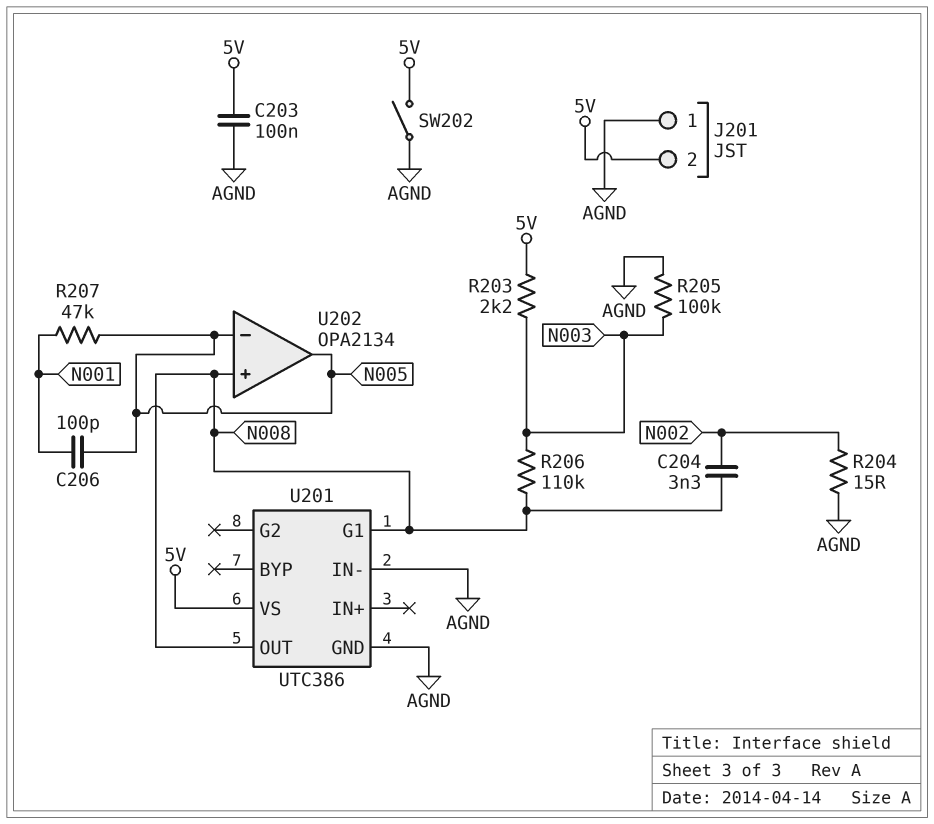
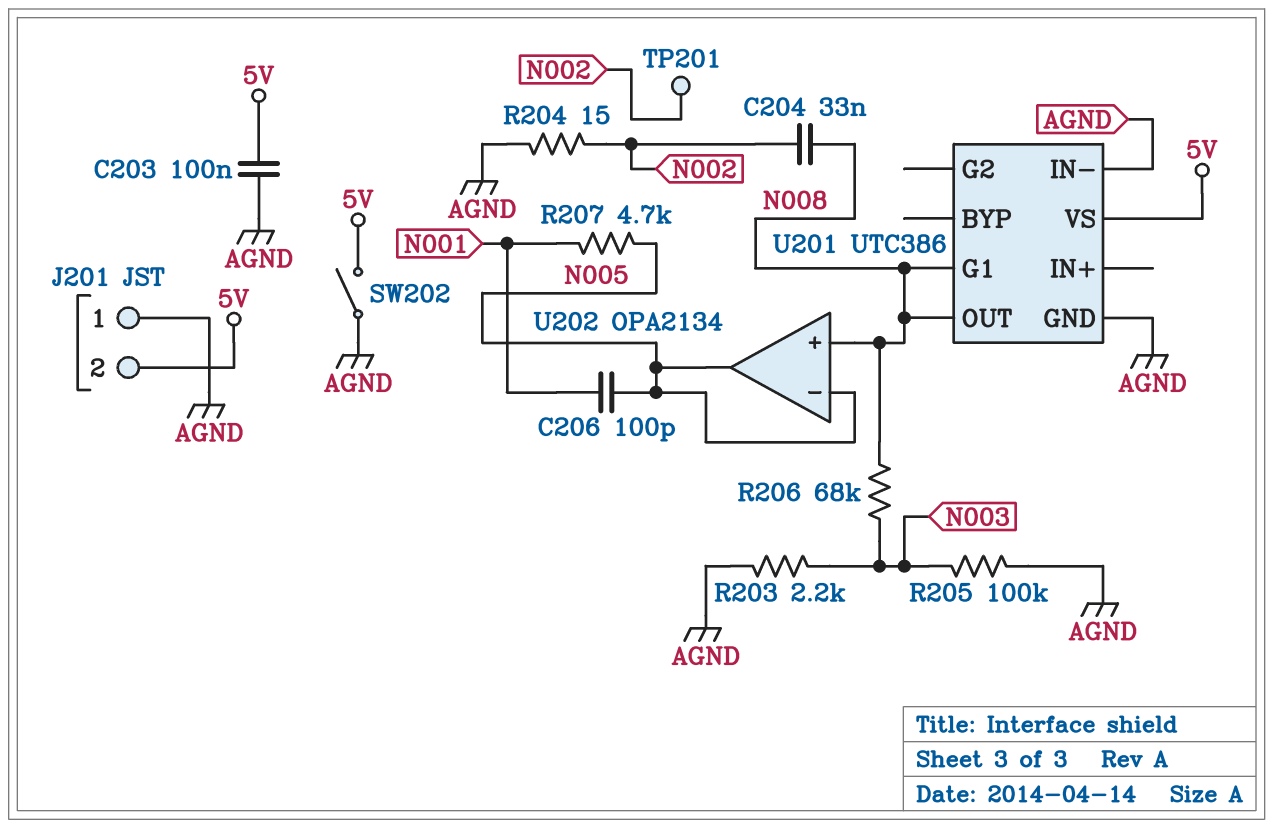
C204: 3.3nF (N002, N008) -> 33nF (N002, N008)
R203: 2.2k (5V, N003) -> 2.2k (AGND, N003)
R206: 110k (N003, N008) -> 68k (N003, N008)
R207: 47k (N001, N005) -> 4.7k (N001, N005)
TP201: none -> test point (N002)

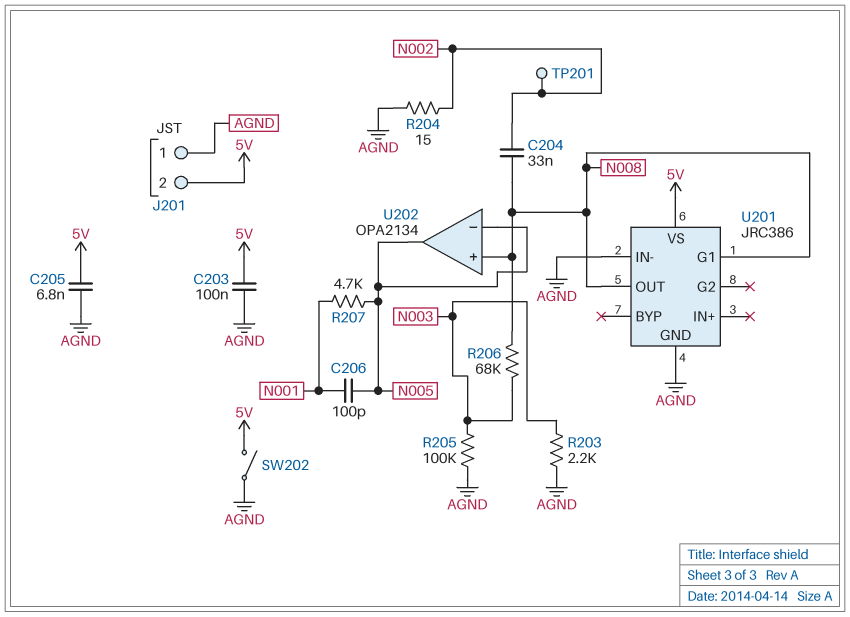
C205: none -> 6.8nF (5V, AGND)
U201: UTC386 -> JRC386

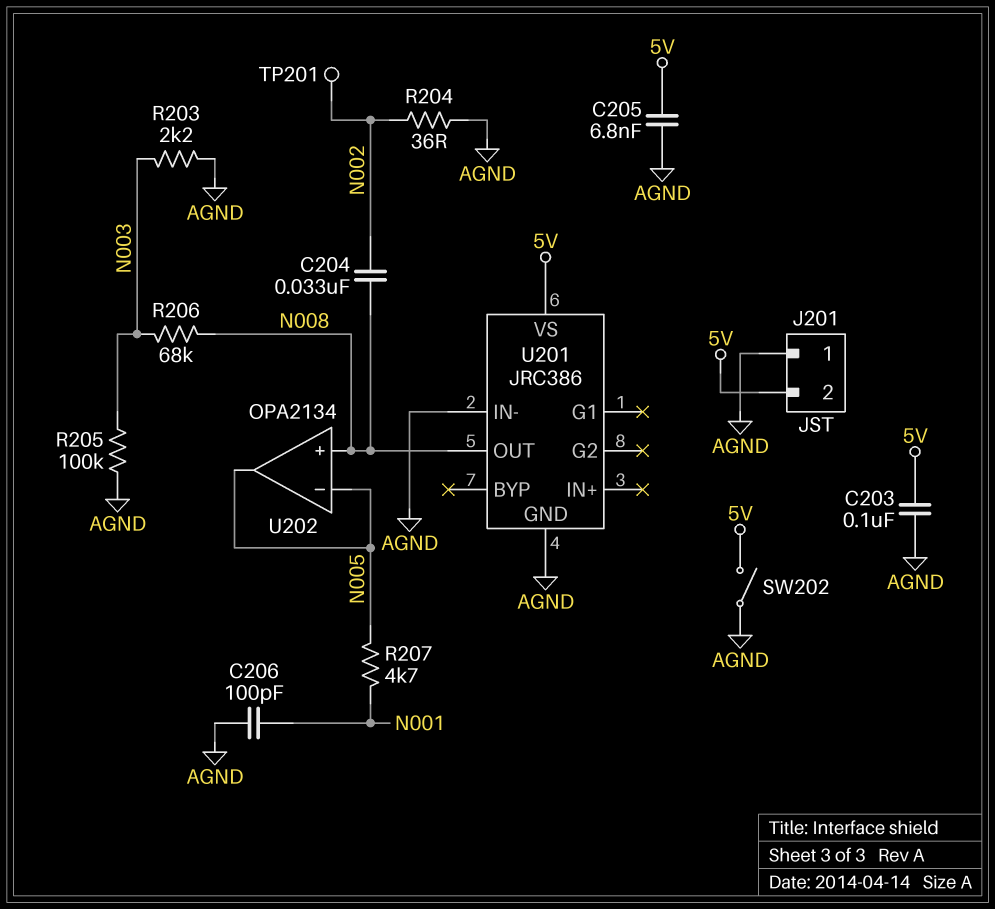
C206: 100pF (N001, N005) -> 100pF (AGND, N001)
R204: 15 (AGND, N002) -> 36 (AGND, N002)
U201 pin G1: N008 -> none

